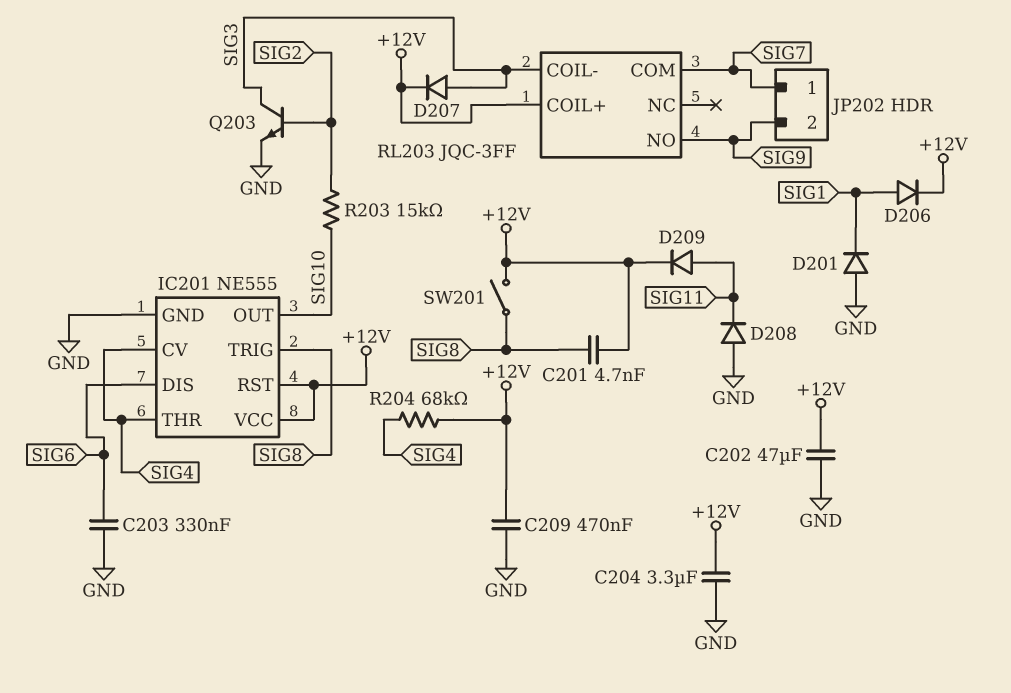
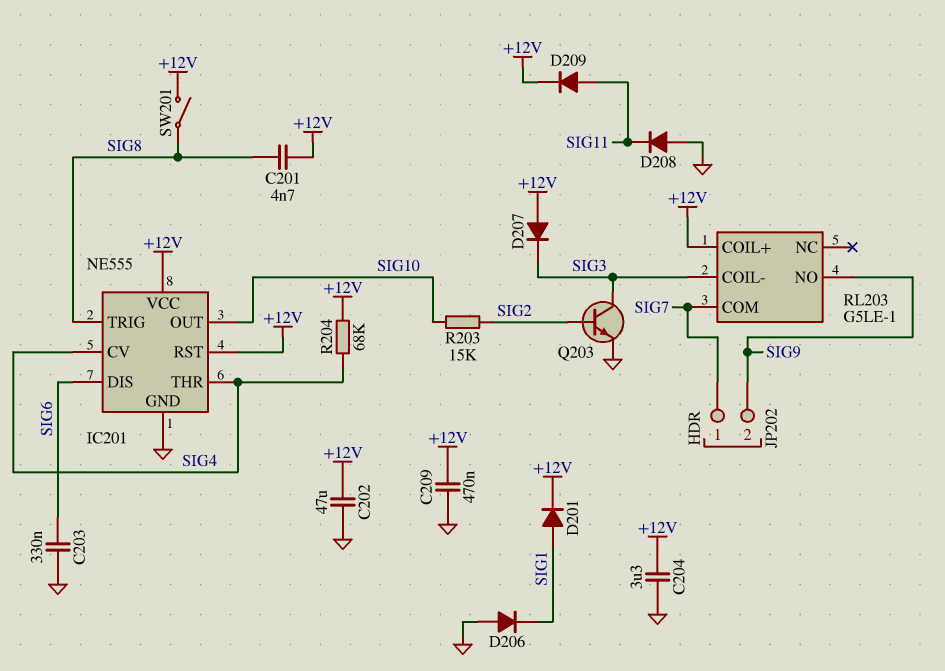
D201: diode (A GND, K SIG1) -> diode (A SIG1, K +12V)
D206: diode (A SIG1, K +12V) -> diode (A GND, K SIG1)
D207: diode (A SIG3, K +12V) -> diode (A +12V, K SIG3)
RL203: JQC-3FF -> G5LE-1

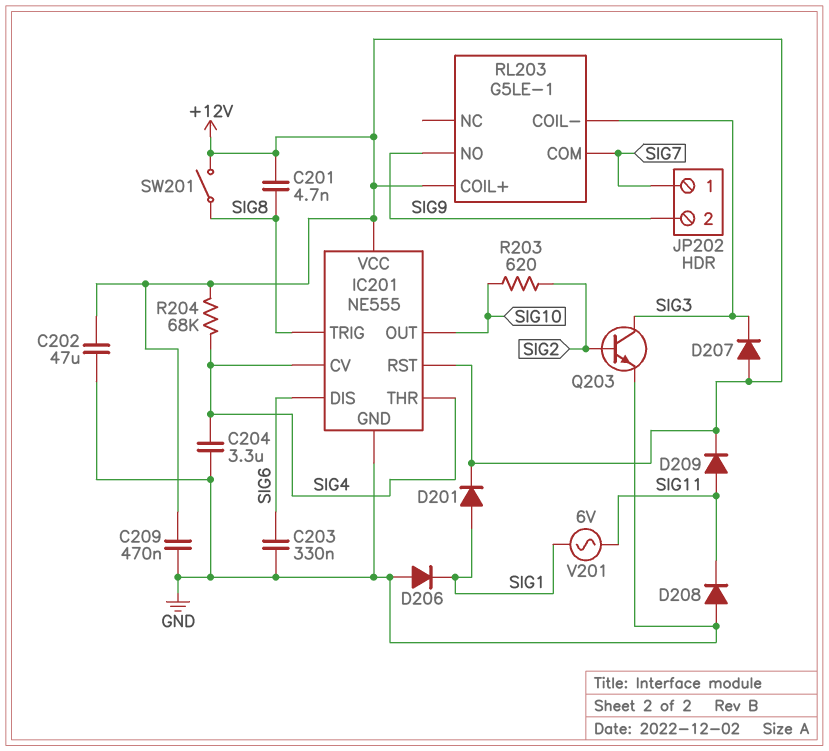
C204: 3.3uF (+12V, GND) -> 3.3uF (GND, SIG4)
R203: 15k (SIG2, SIG10) -> 620 (SIG2, SIG10)
V201: none -> AC 6V (SIG1, SIG11)

